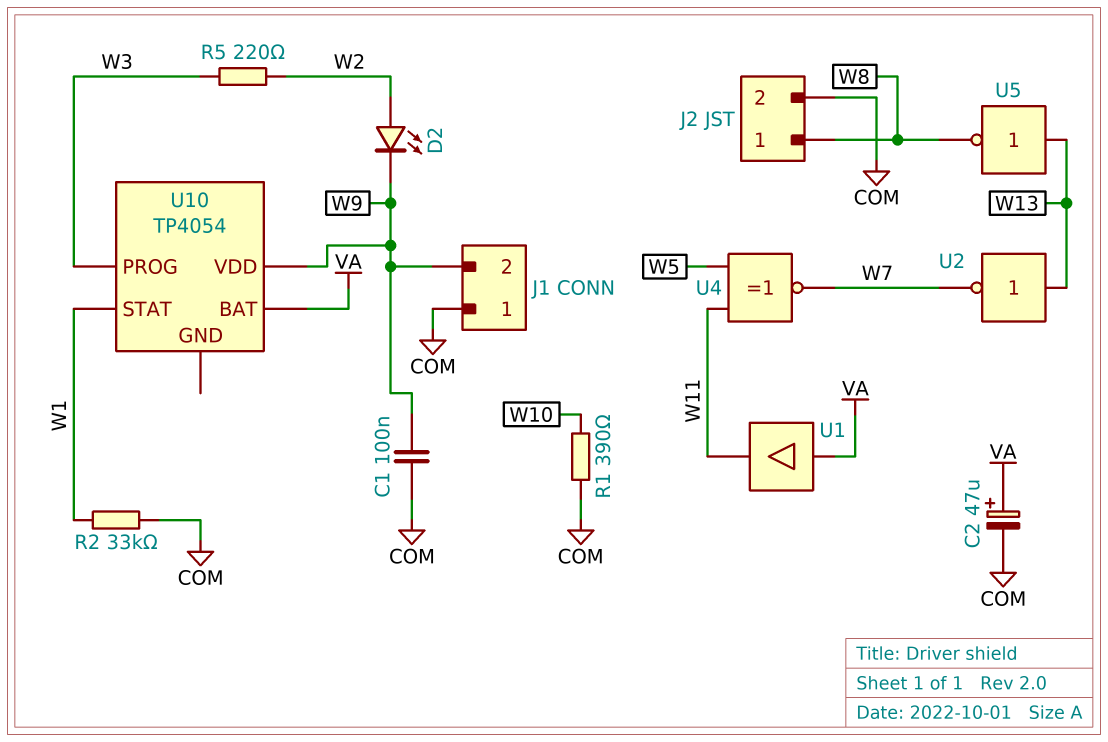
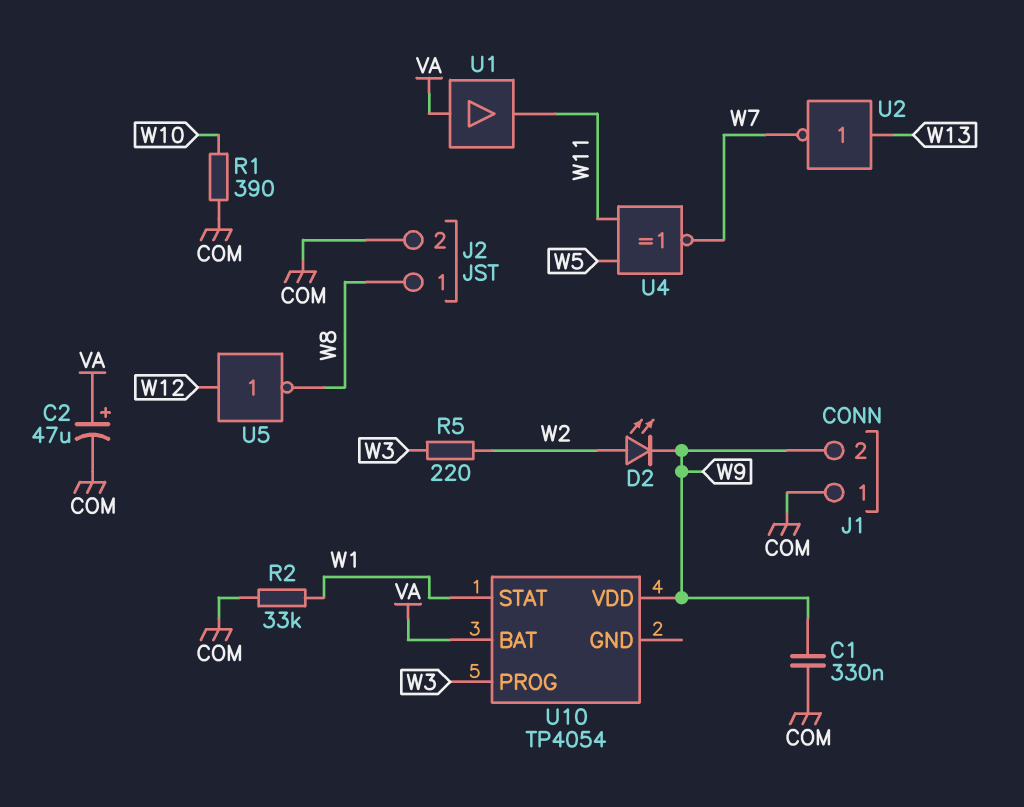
C1: 100nF (COM, W9) -> 330nF (COM, W9)
U5: NOT (in W13, out W8) -> NOT (in W12, out W8)

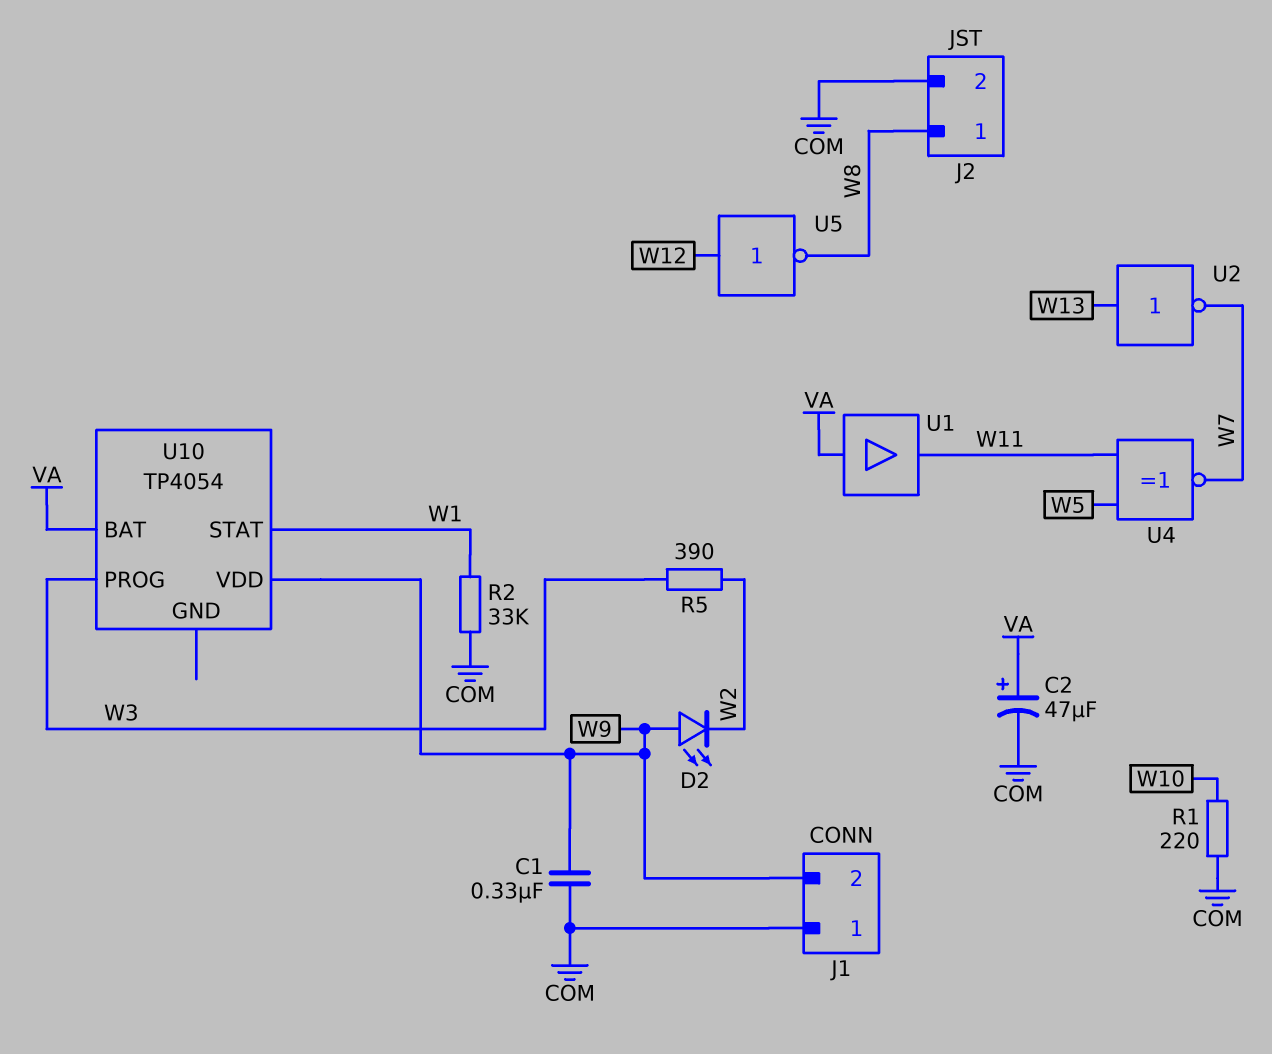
D2: LED (A W2, K W9) -> LED (A W9, K W2)
R1: 390 (COM, W10) -> 220 (COM, W10)
R5: 220 (W2, W3) -> 390 (W2, W3)

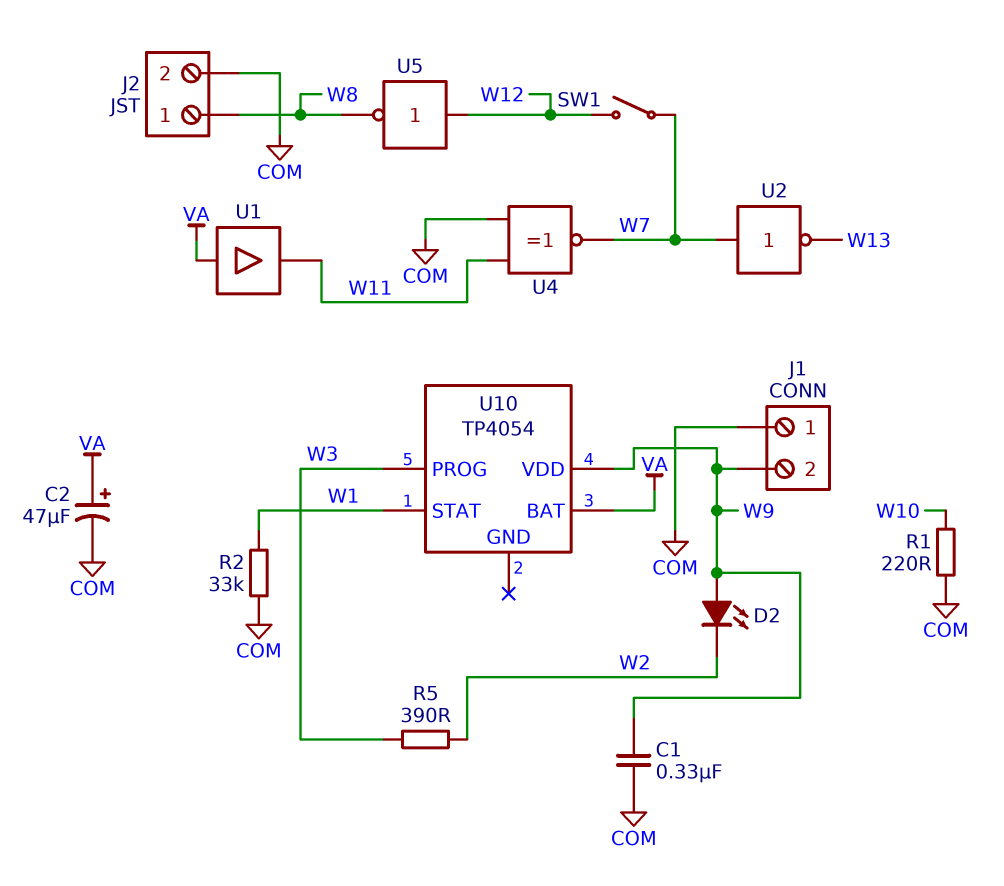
SW1: none -> switch (W7, W12)
U2: NOT (in W13, out W7) -> NOT (in W7, out W13)
U4: XNOR (in W5, in W11, out W7) -> XNOR (in COM, in W11, out W7)

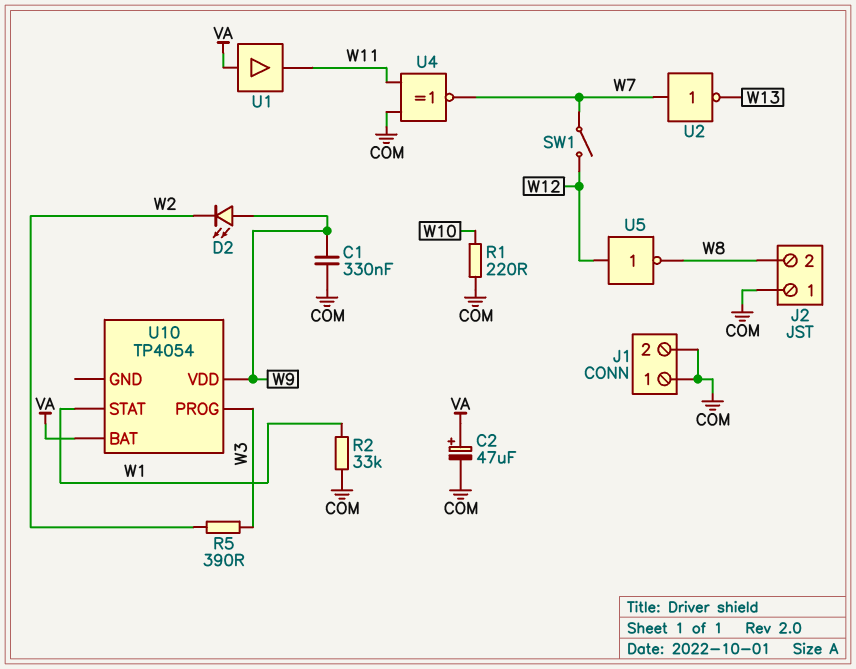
J1 pin 2: W9 -> COM
J2 pin 1: W8 -> COM
J2 pin 2: COM -> W8

